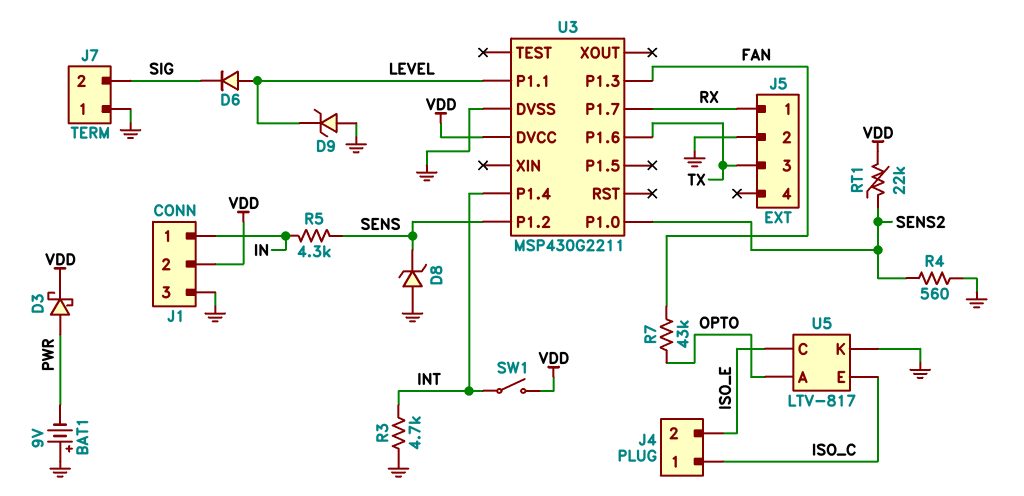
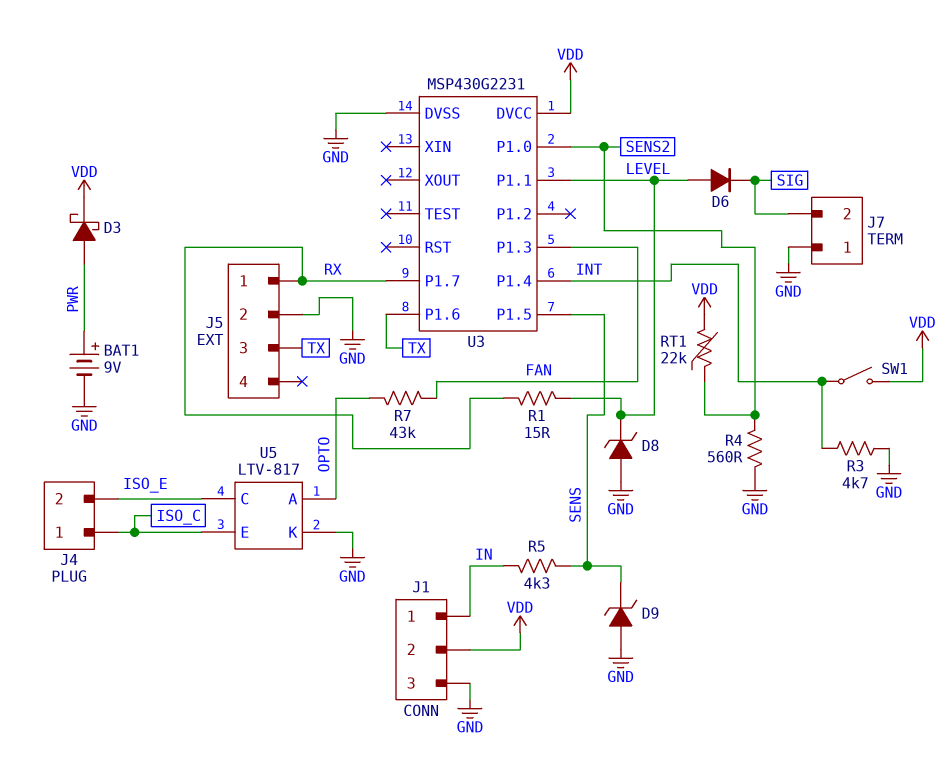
BAT1: 9V (plus GND, minus PWR) -> 9V (plus PWR, minus GND)
D8: zener (A GND, K SENS) -> zener (A GND, K LEVEL)
D9: zener (A GND, K LEVEL) -> zener (A GND, K SENS)
R1: none -> 15 (LEVEL, RX)
U3: MSP430G2211 -> MSP430G2231
U3 pin P1.2: SENS -> none
U3 pin P1.5: none -> SENS

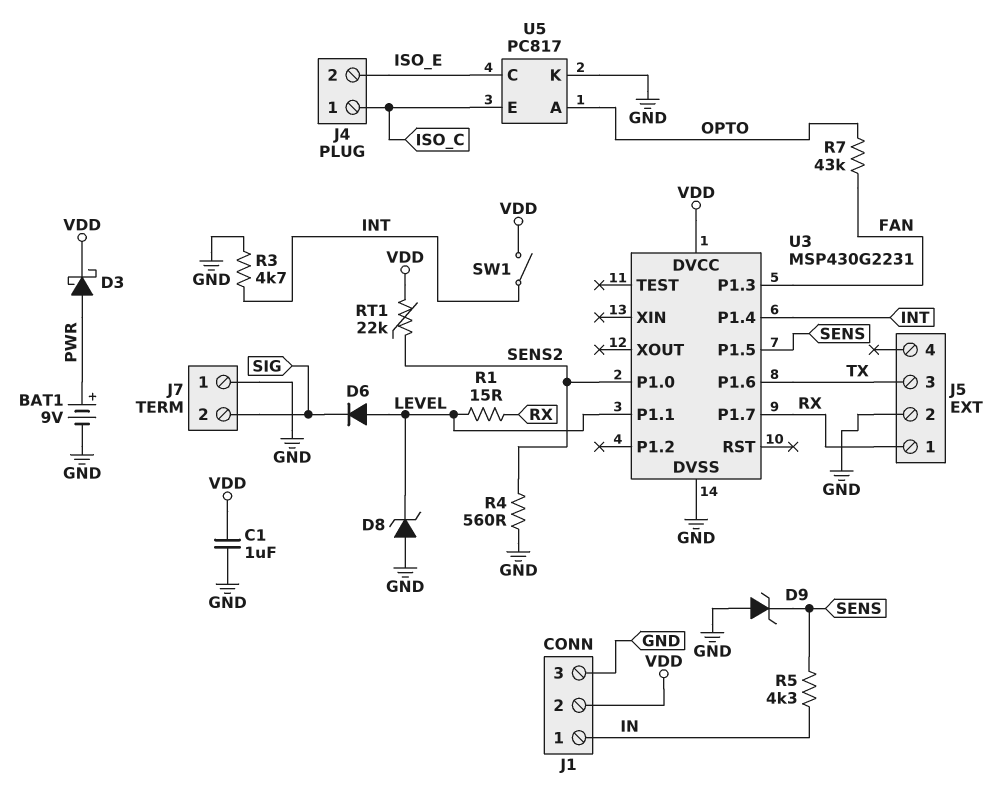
C1: none -> 1uF (GND, VDD)
U5: LTV-817 -> PC817

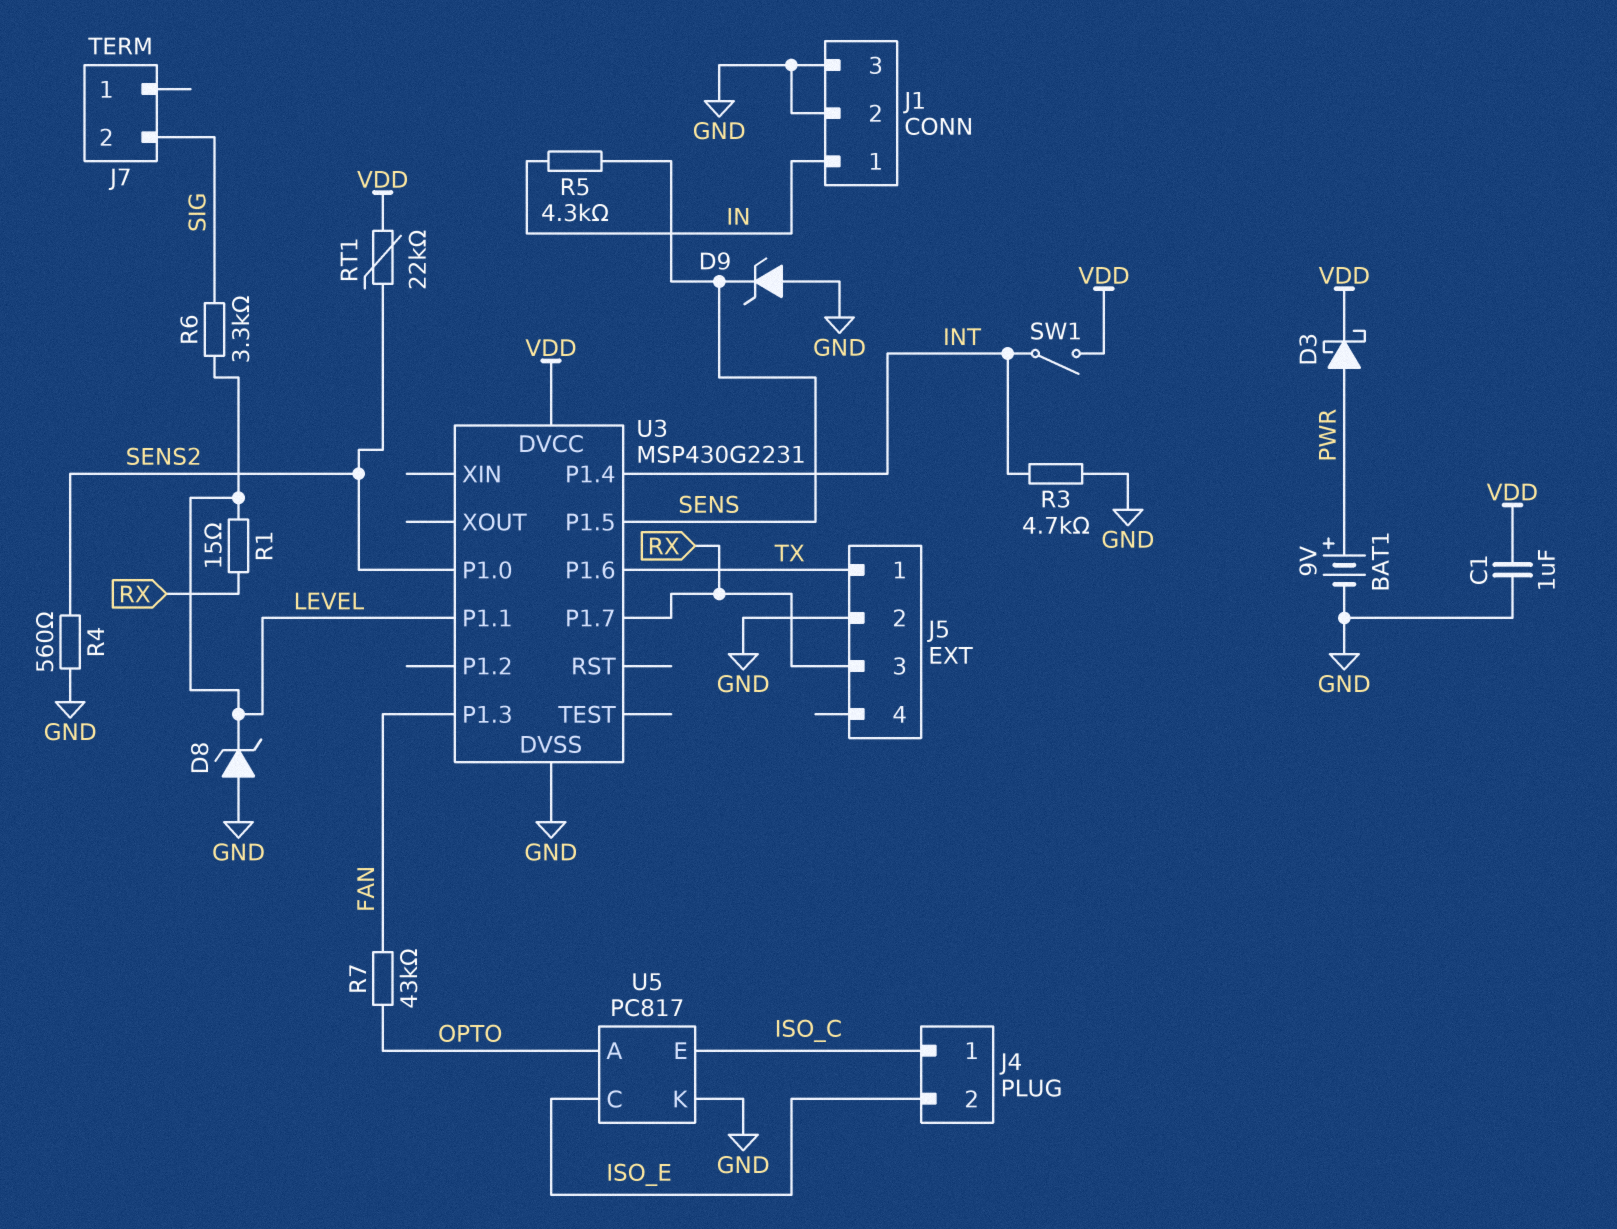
D6: diode (A LEVEL, K SIG) -> none
J1 pin 2: VDD -> GND
J5 pin 1: RX -> TX
J5 pin 3: TX -> RX
J7 pin 1: GND -> none
R6: none -> 3.3k (LEVEL, SIG)

